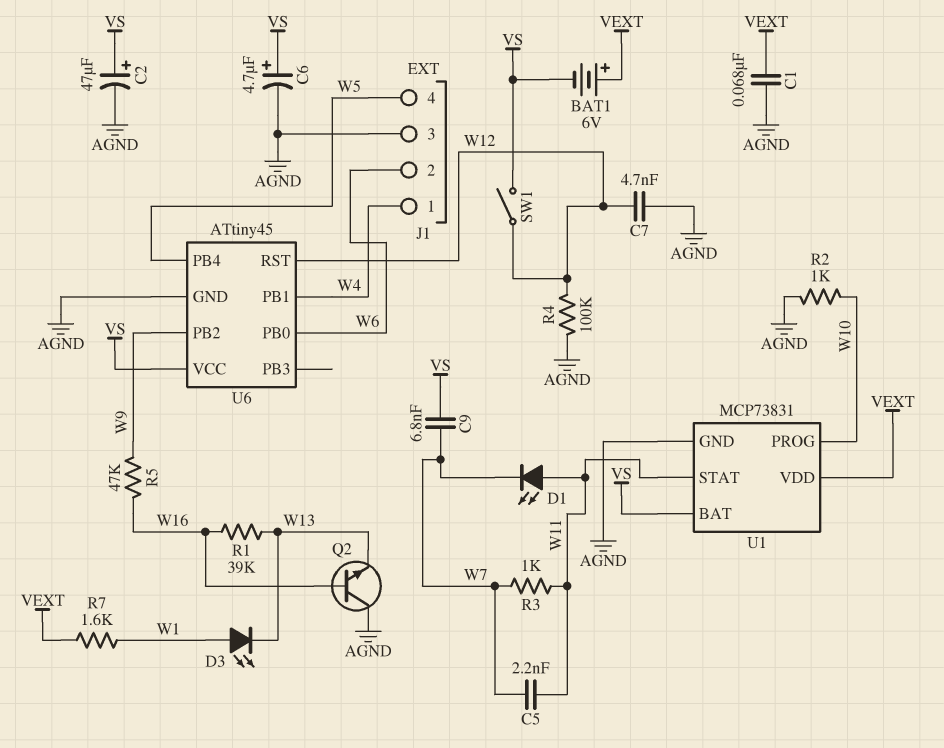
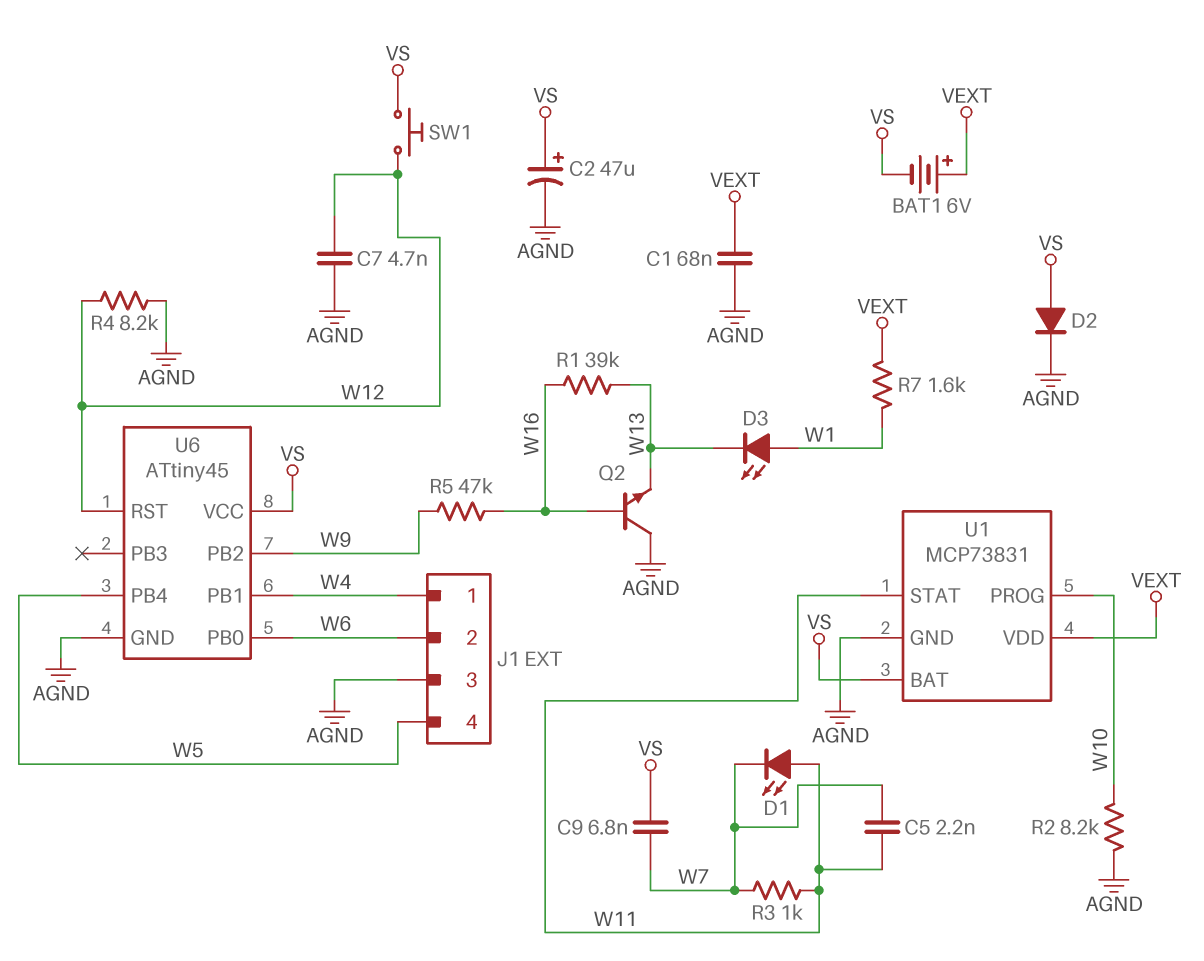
C6: 4.7uF (plus VS, minus AGND) -> none
D2: none -> diode (A VS, K AGND)
R2: 1k (AGND, W10) -> 8.2k (AGND, W10)
R4: 100k (AGND, W12) -> 8.2k (AGND, W12)
SW1: switch (VS, W12) -> button (VS, W12)

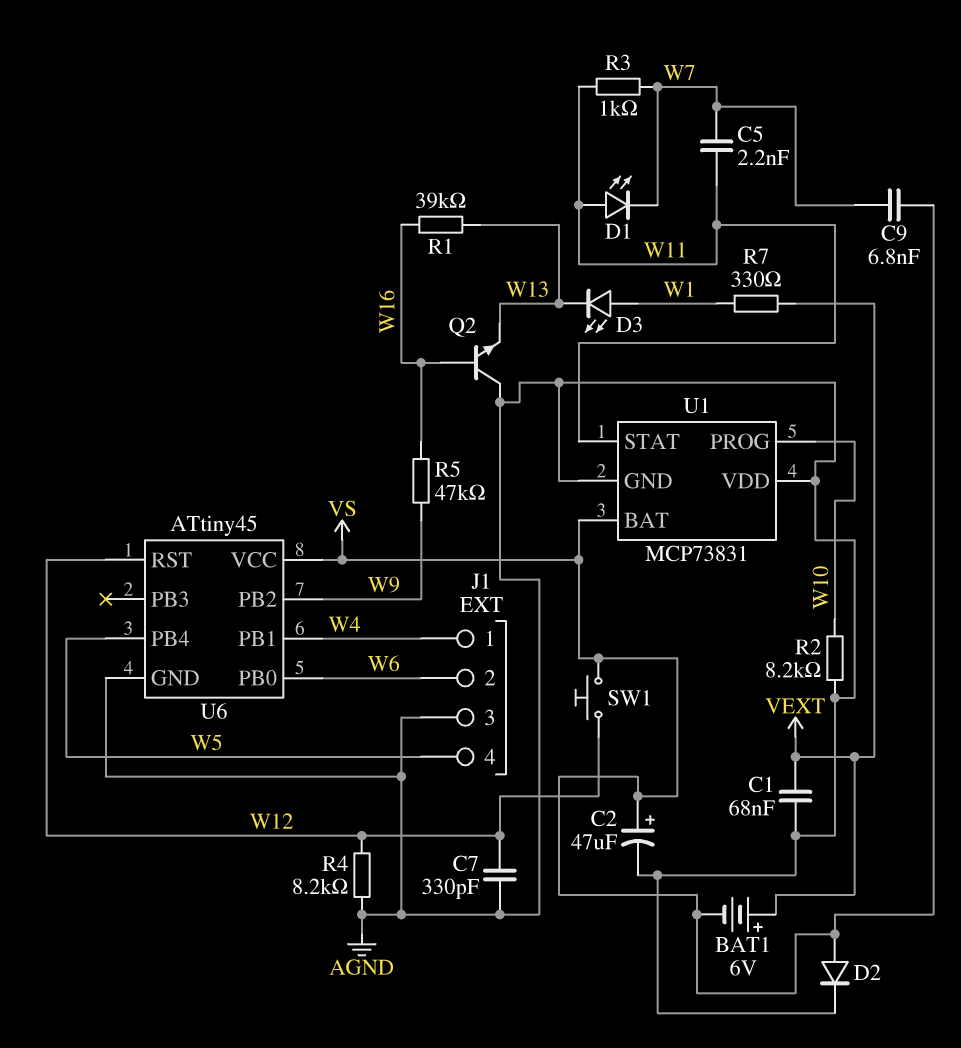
C7: 4.7nF (AGND, W12) -> 330pF (AGND, W12)
R7: 1.6k (VEXT, W1) -> 330 (VEXT, W1)
U1 pin VDD: VEXT -> AGND

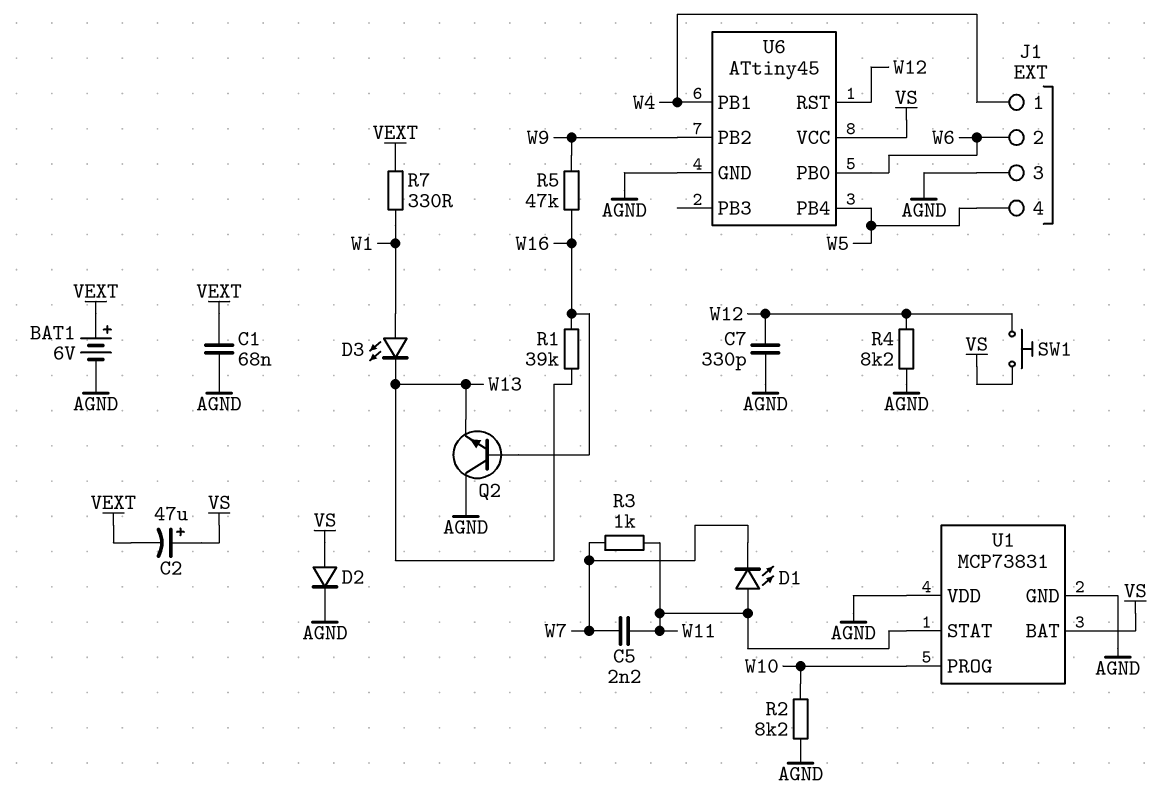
BAT1: 6V (plus VEXT, minus VS) -> 6V (plus VEXT, minus AGND)
C2: 47uF (plus VS, minus AGND) -> 47uF (plus VS, minus VEXT)
C9: 6.8nF (VS, W7) -> none

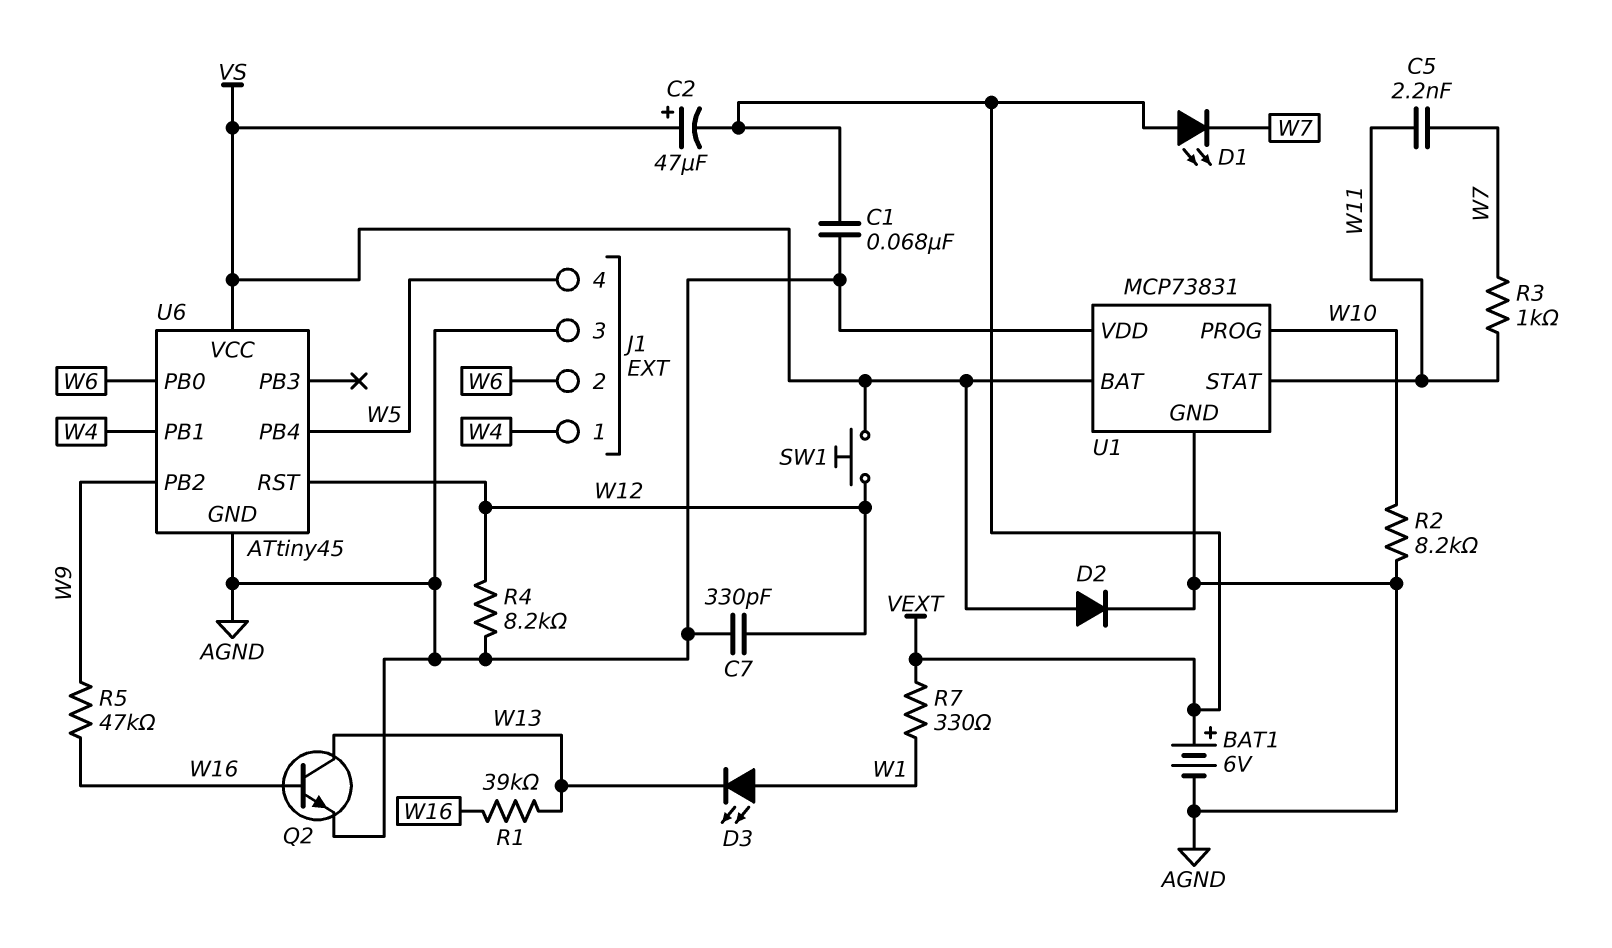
D1: LED (A W11, K W7) -> LED (A VEXT, K W7)
Q2: NPN (B W16, C AGND, E W13) -> NPN (B W16, C W13, E AGND)

